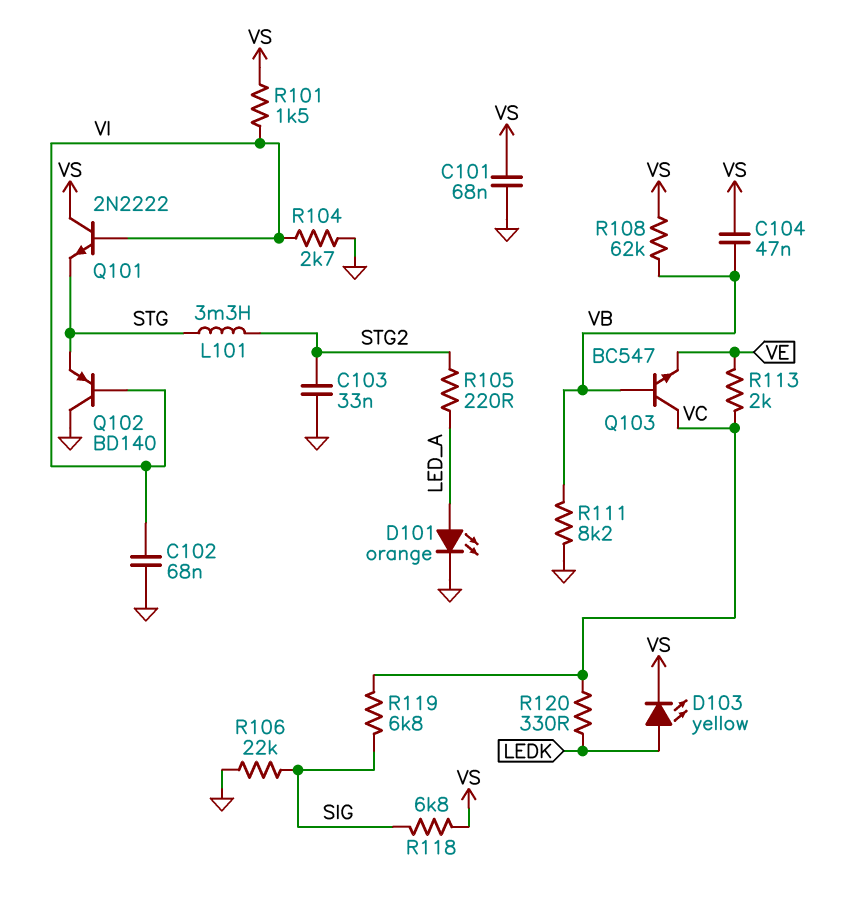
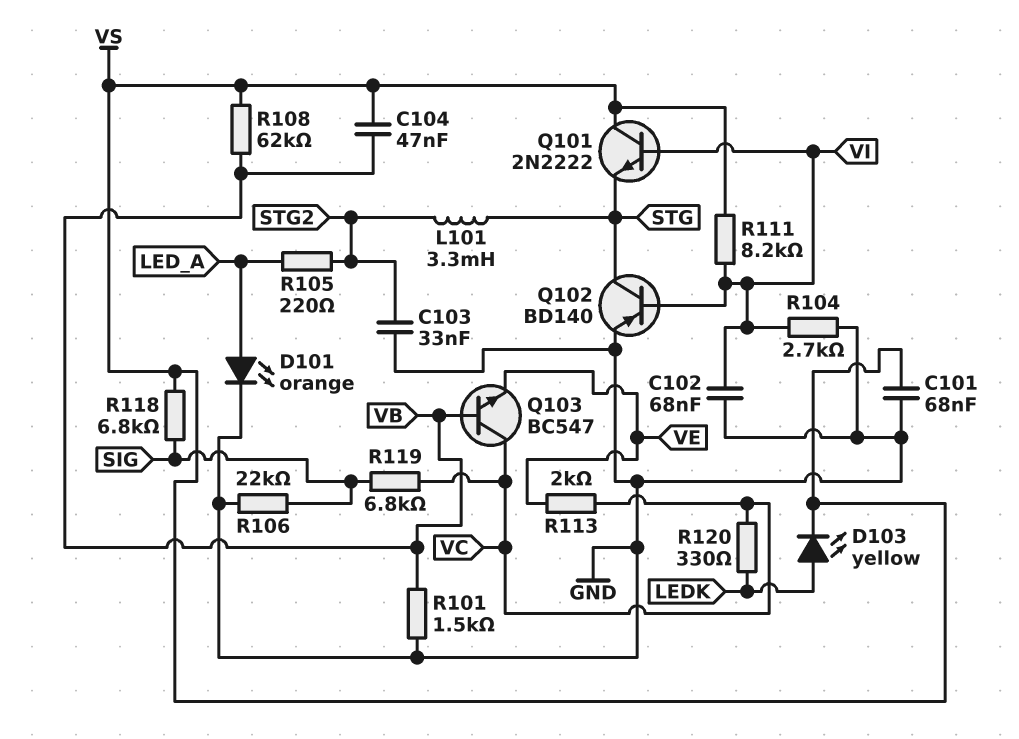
Q102: PNP BD140 (B VI, C GND, E STG) -> PNP BD140 (B VI, C STG, E GND)
R101: 1.5k (VI, VS) -> 1.5k (GND, VB)
R111: 8.2k (GND, VB) -> 8.2k (VI, VS)

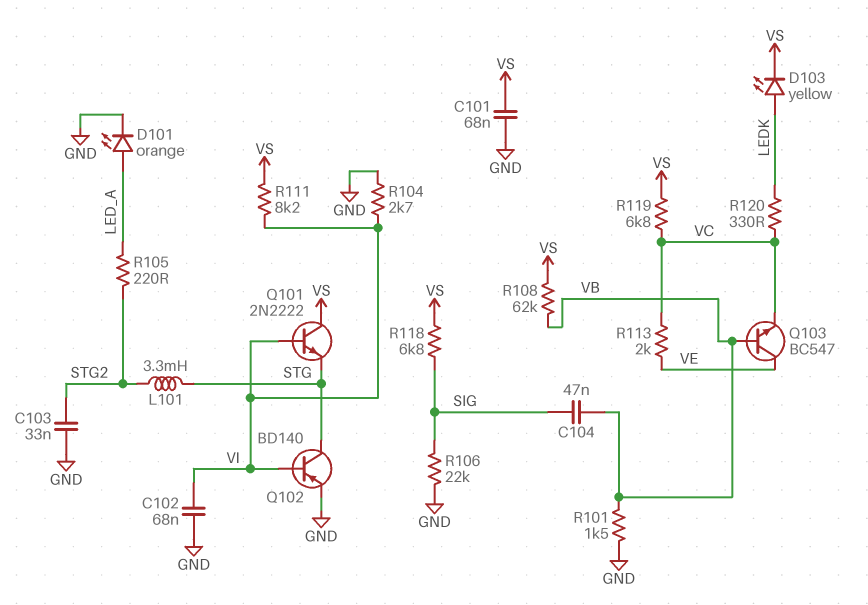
C104: 47nF (VB, VS) -> 47nF (SIG, VB)
Q103: NPN BC547 (B VB, C VC, E VE) -> NPN BC547 (B VB, C VE, E VC)
R119: 6.8k (SIG, VC) -> 6.8k (VC, VS)

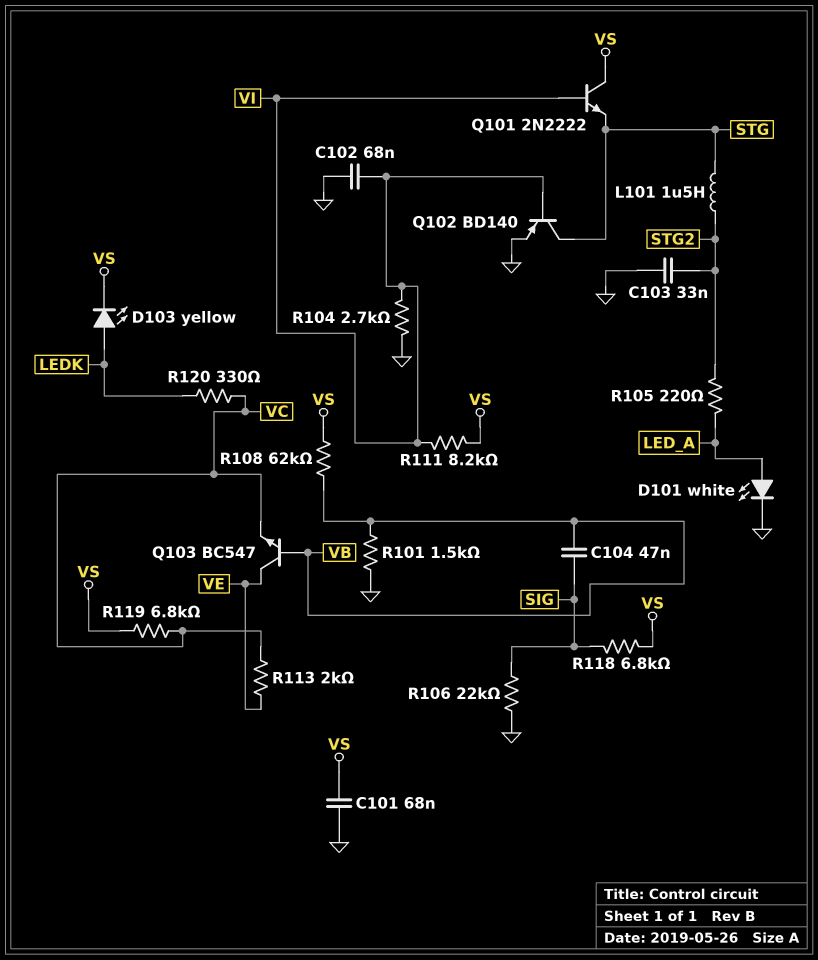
D101: LED orange (A LED_A, K GND) -> LED white (A LED_A, K GND)
L101: 3.3mH (STG, STG2) -> 1.5uH (STG, STG2)

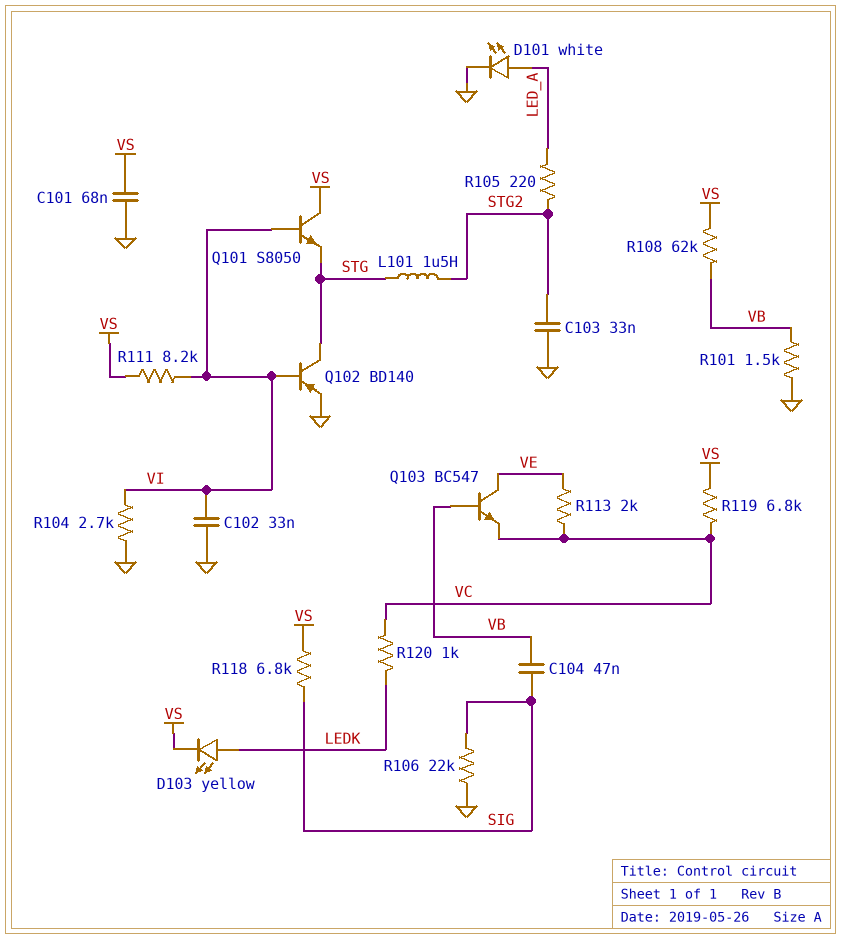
C102: 68nF (GND, VI) -> 33nF (GND, VI)
Q101: NPN 2N2222 (B VI, C VS, E STG) -> NPN S8050 (B VI, C VS, E STG)
R120: 330 (LEDK, VC) -> 1k (LEDK, VC)

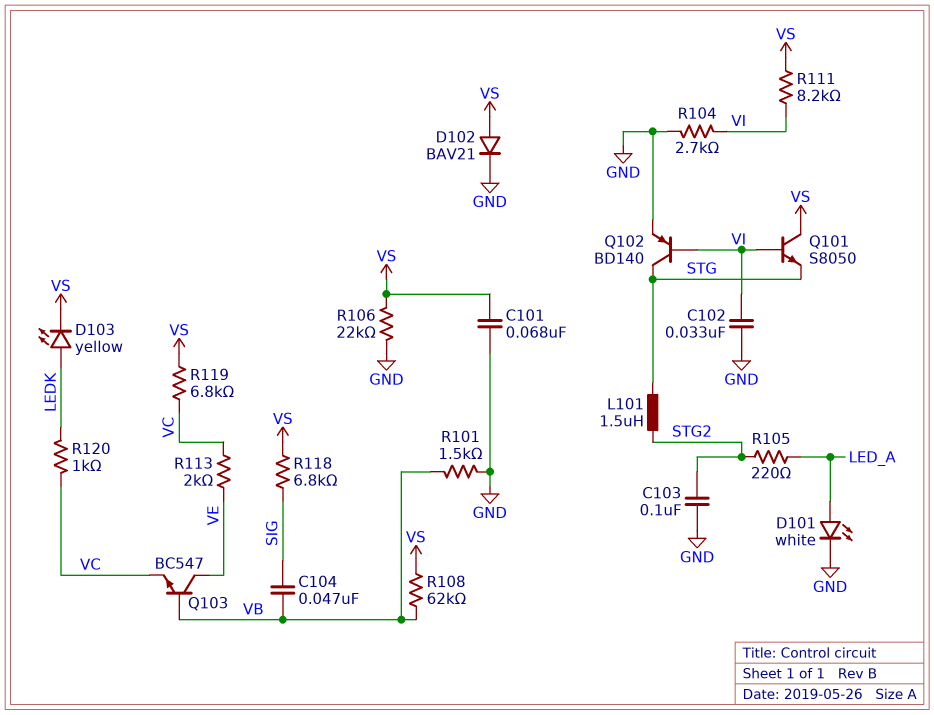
C103: 33nF (GND, STG2) -> 100nF (GND, STG2)
D102: none -> diode BAV21 (A VS, K GND)
R106: 22k (GND, SIG) -> 22k (GND, VS)

